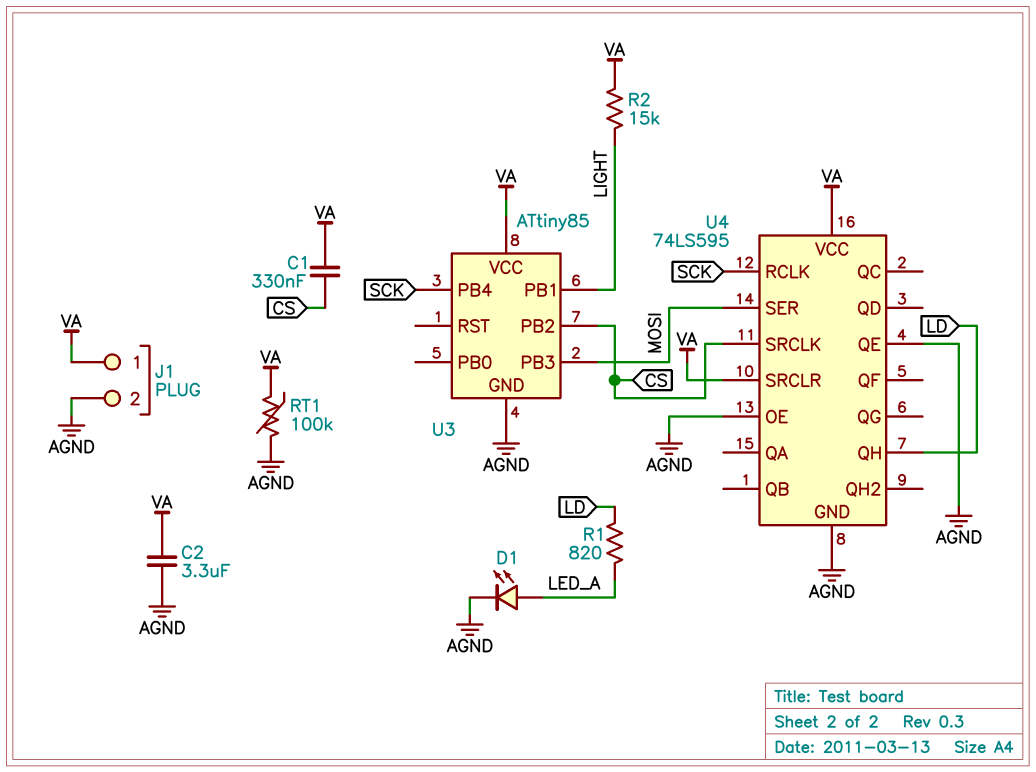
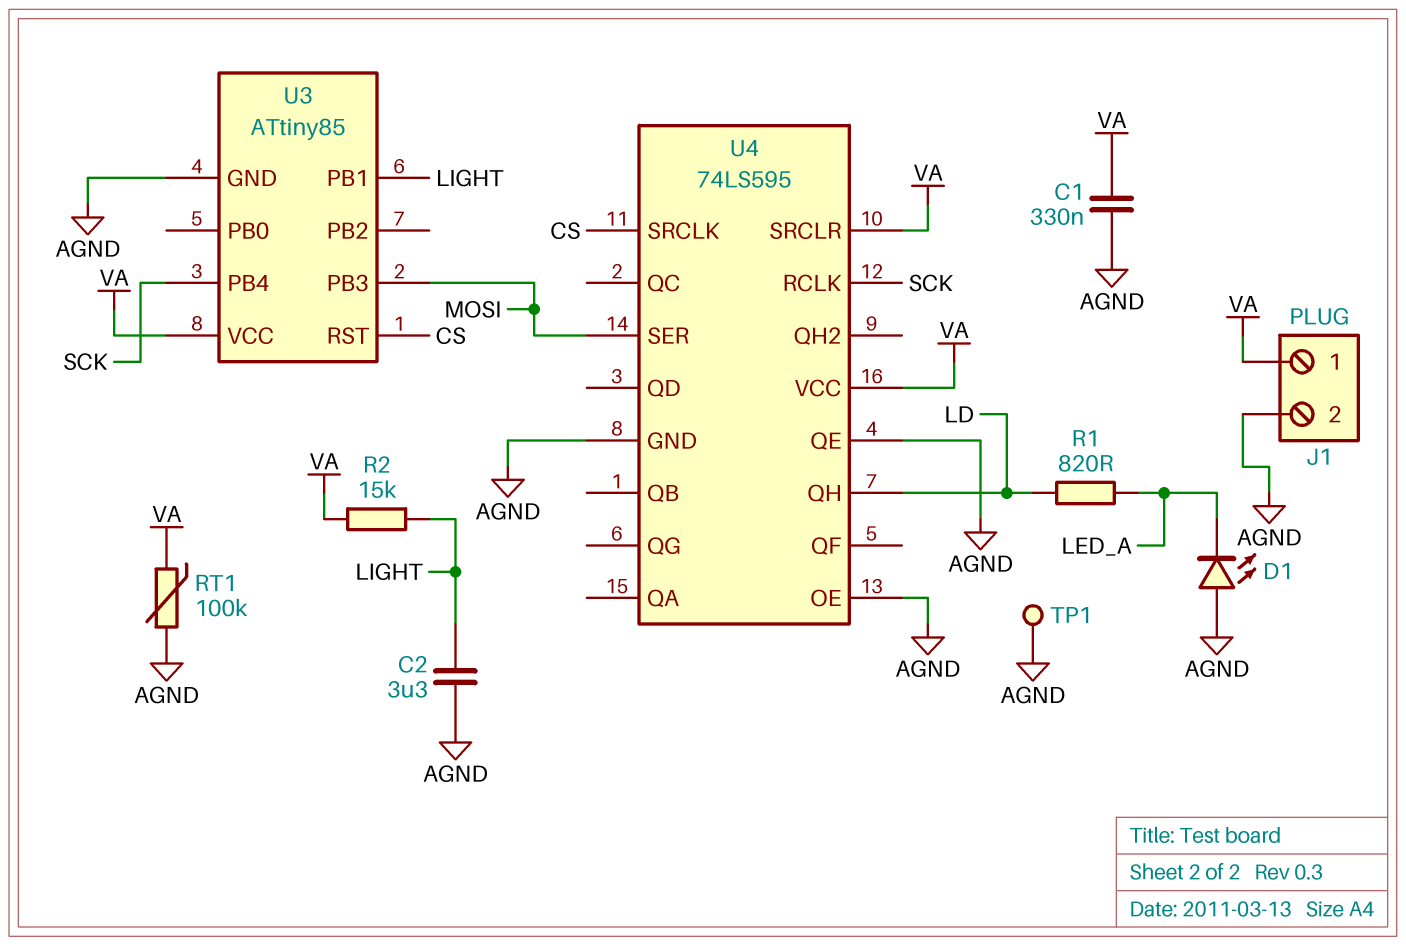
C1: 330nF (CS, VA) -> 330nF (AGND, VA)
C2: 3.3uF (AGND, VA) -> 3.3uF (AGND, LIGHT)
D1: LED (A LED_A, K AGND) -> LED (A AGND, K LED_A)
TP1: none -> test point (AGND)
U3 pin PB2: CS -> none
U3 pin RST: none -> CS

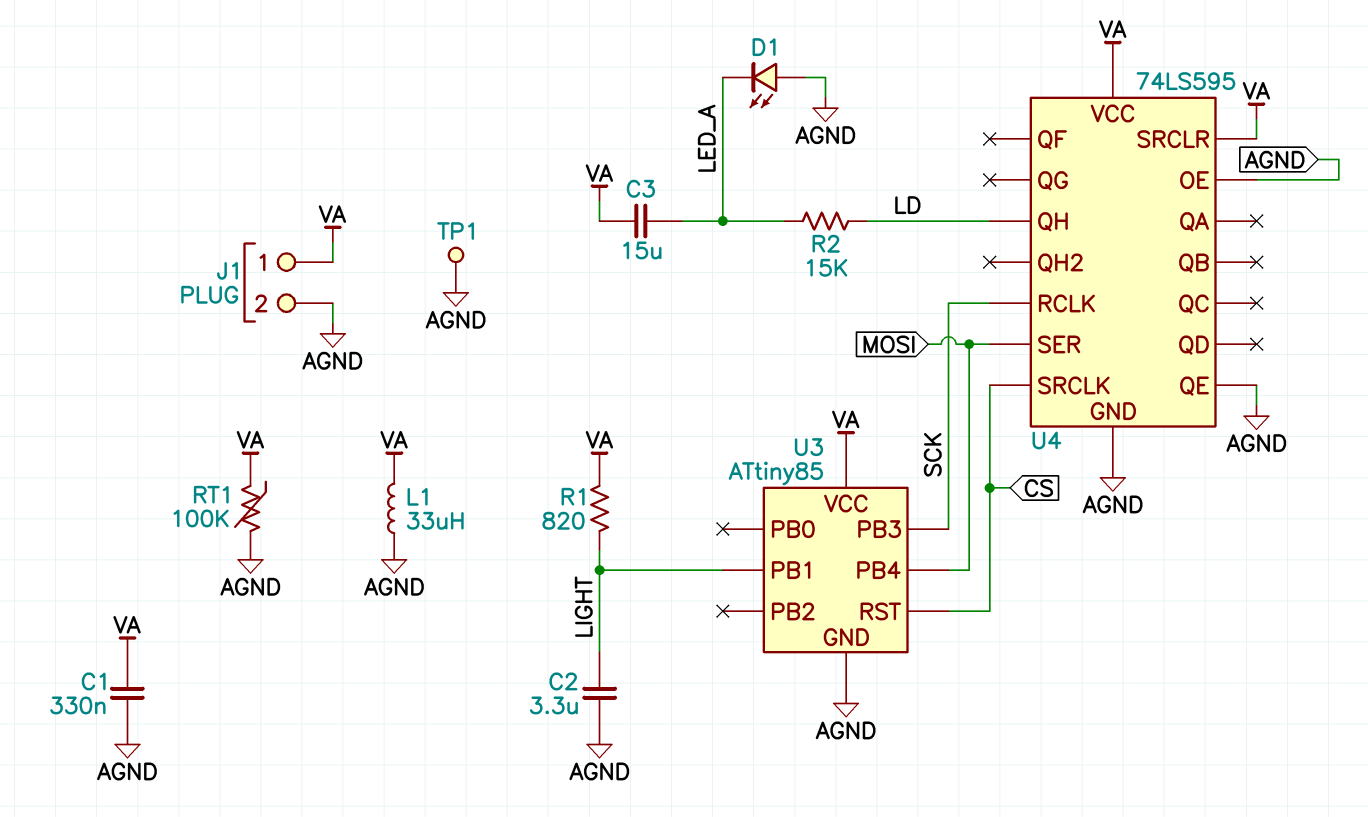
C3: none -> 15uF (LED_A, VA)
L1: none -> 33uH (AGND, VA)
R1: 820 (LD, LED_A) -> 820 (LIGHT, VA)
R2: 15k (LIGHT, VA) -> 15k (LD, LED_A)
U3 pin PB3: MOSI -> SCK
U3 pin PB4: SCK -> MOSI

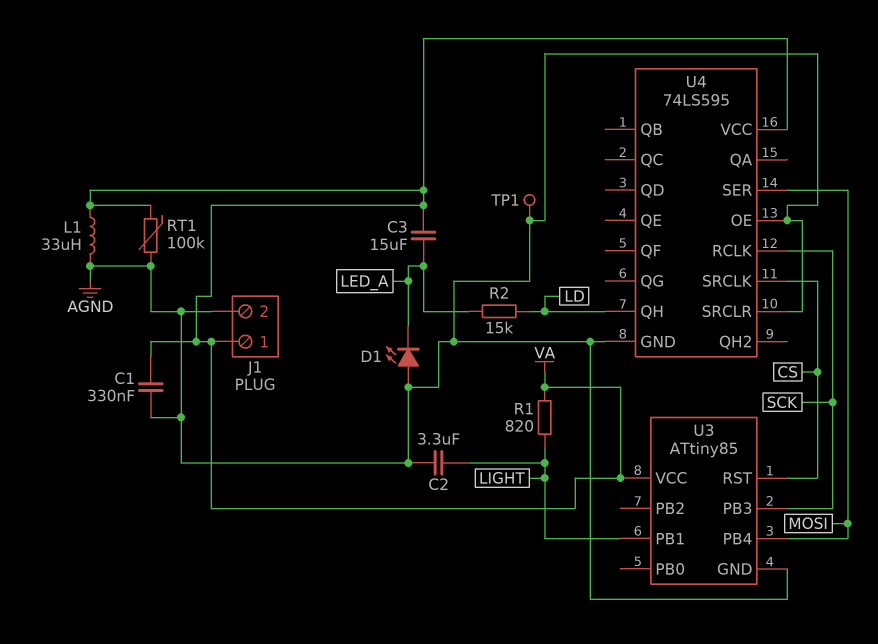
U4 pin QE: AGND -> none
U4 pin SRCLR: VA -> AGND

